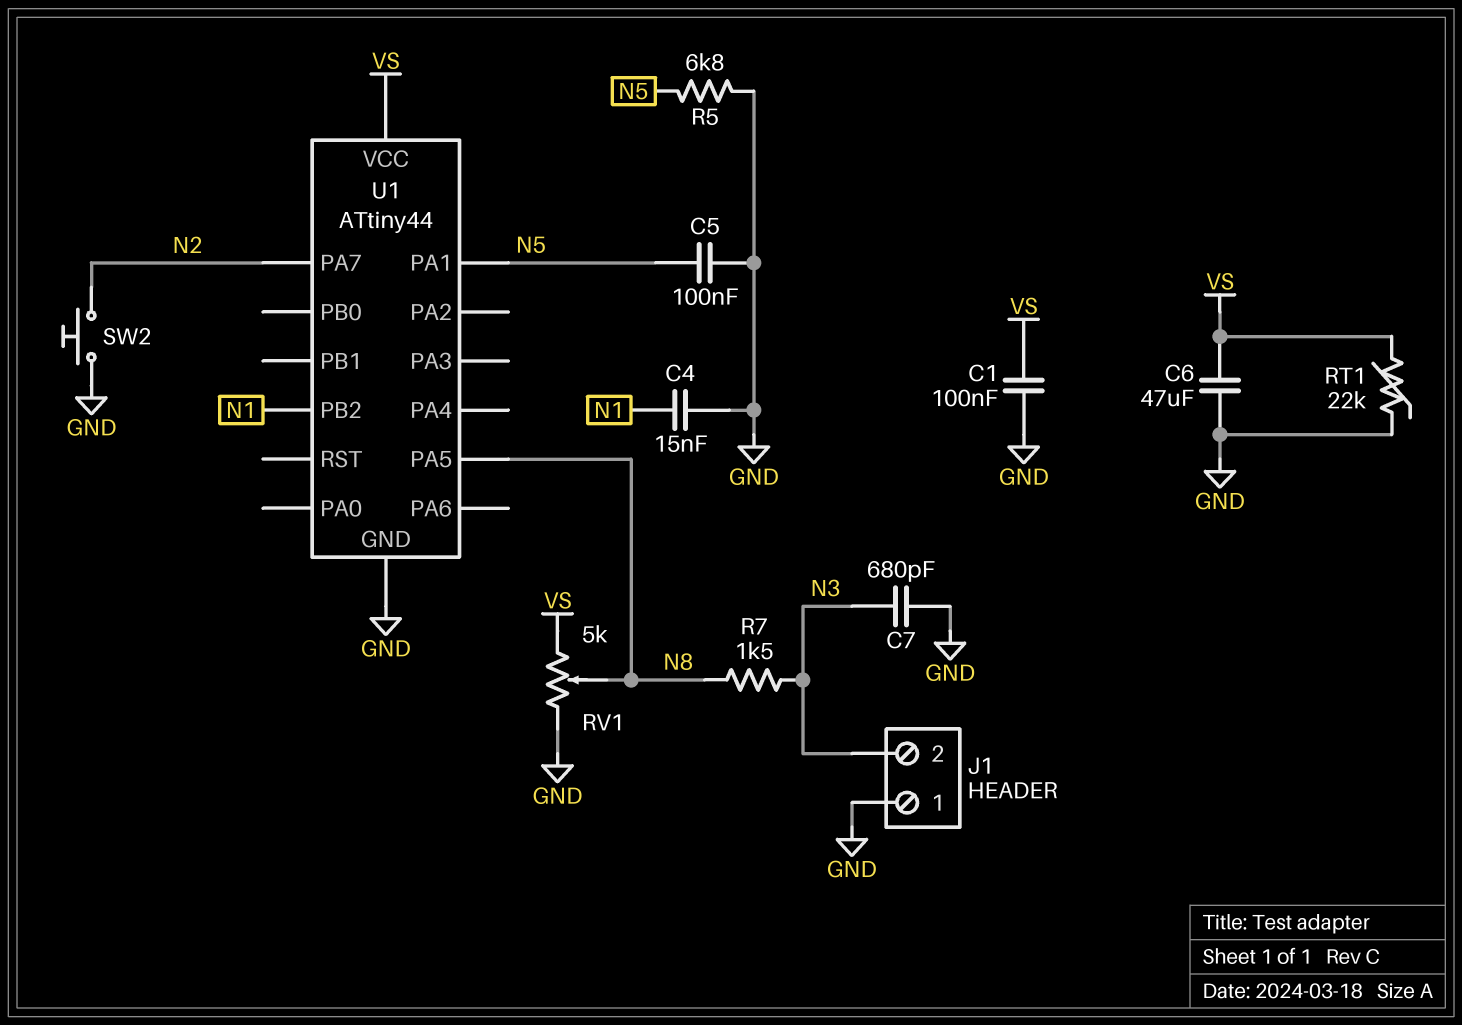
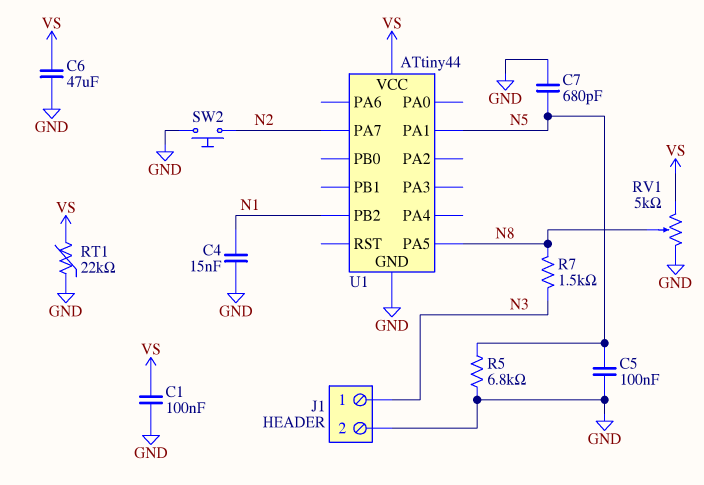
C7: 680pF (GND, N3) -> 680pF (GND, N5)
J1 pin 1: GND -> N3
J1 pin 2: N3 -> GND

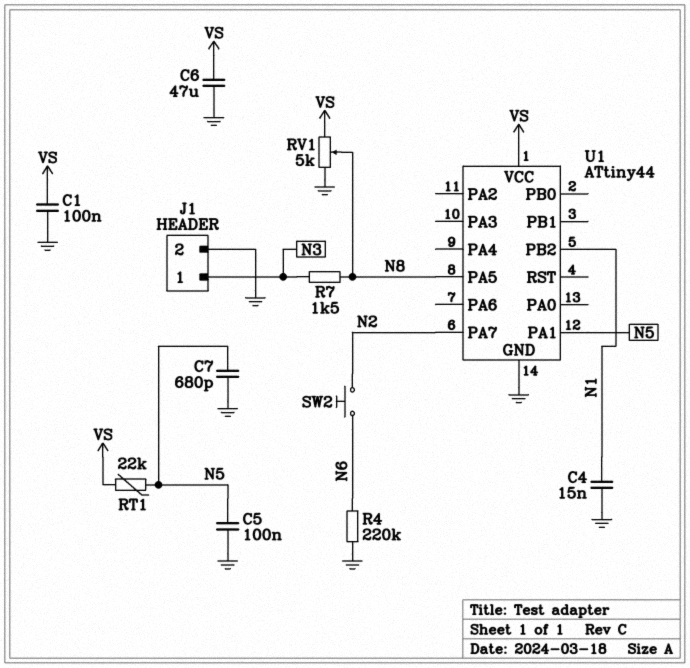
R4: none -> 220k (GND, N6)
R5: 6.8k (GND, N5) -> none
RT1: 22k (GND, VS) -> 22k (N5, VS)
SW2: button (GND, N2) -> button (N2, N6)

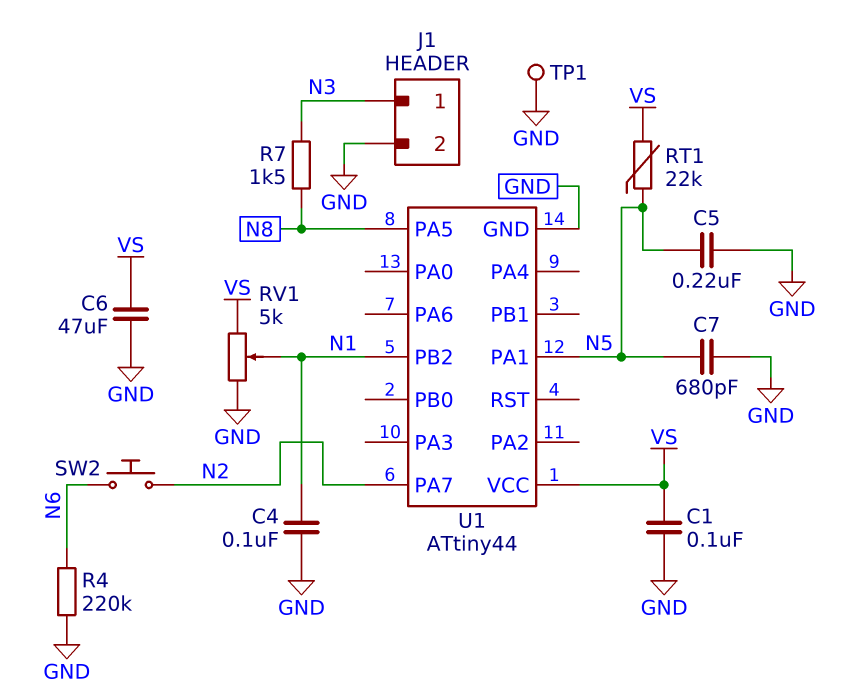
C4: 15nF (GND, N1) -> 100nF (GND, N1)
C5: 100nF (GND, N5) -> 220nF (GND, N5)
RV1: 5k (GND, VS, wiper N8) -> 5k (GND, VS, wiper N1)
TP1: none -> test point (GND)

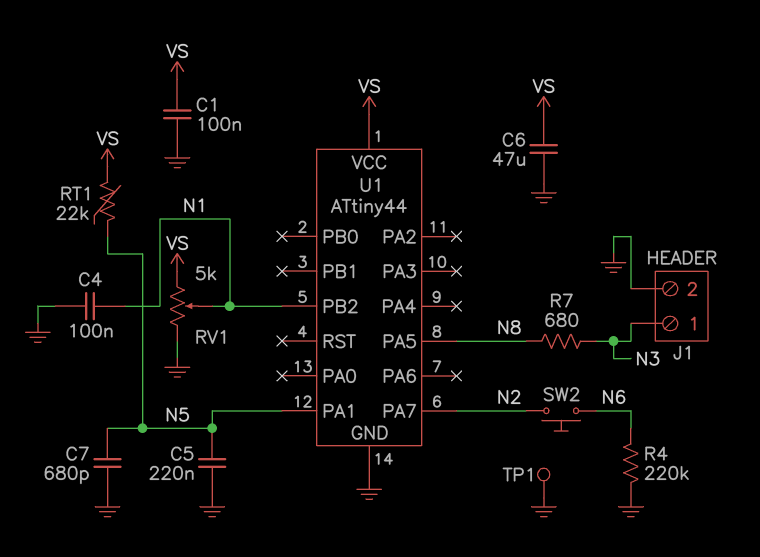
R7: 1.5k (N3, N8) -> 680 (N3, N8)

